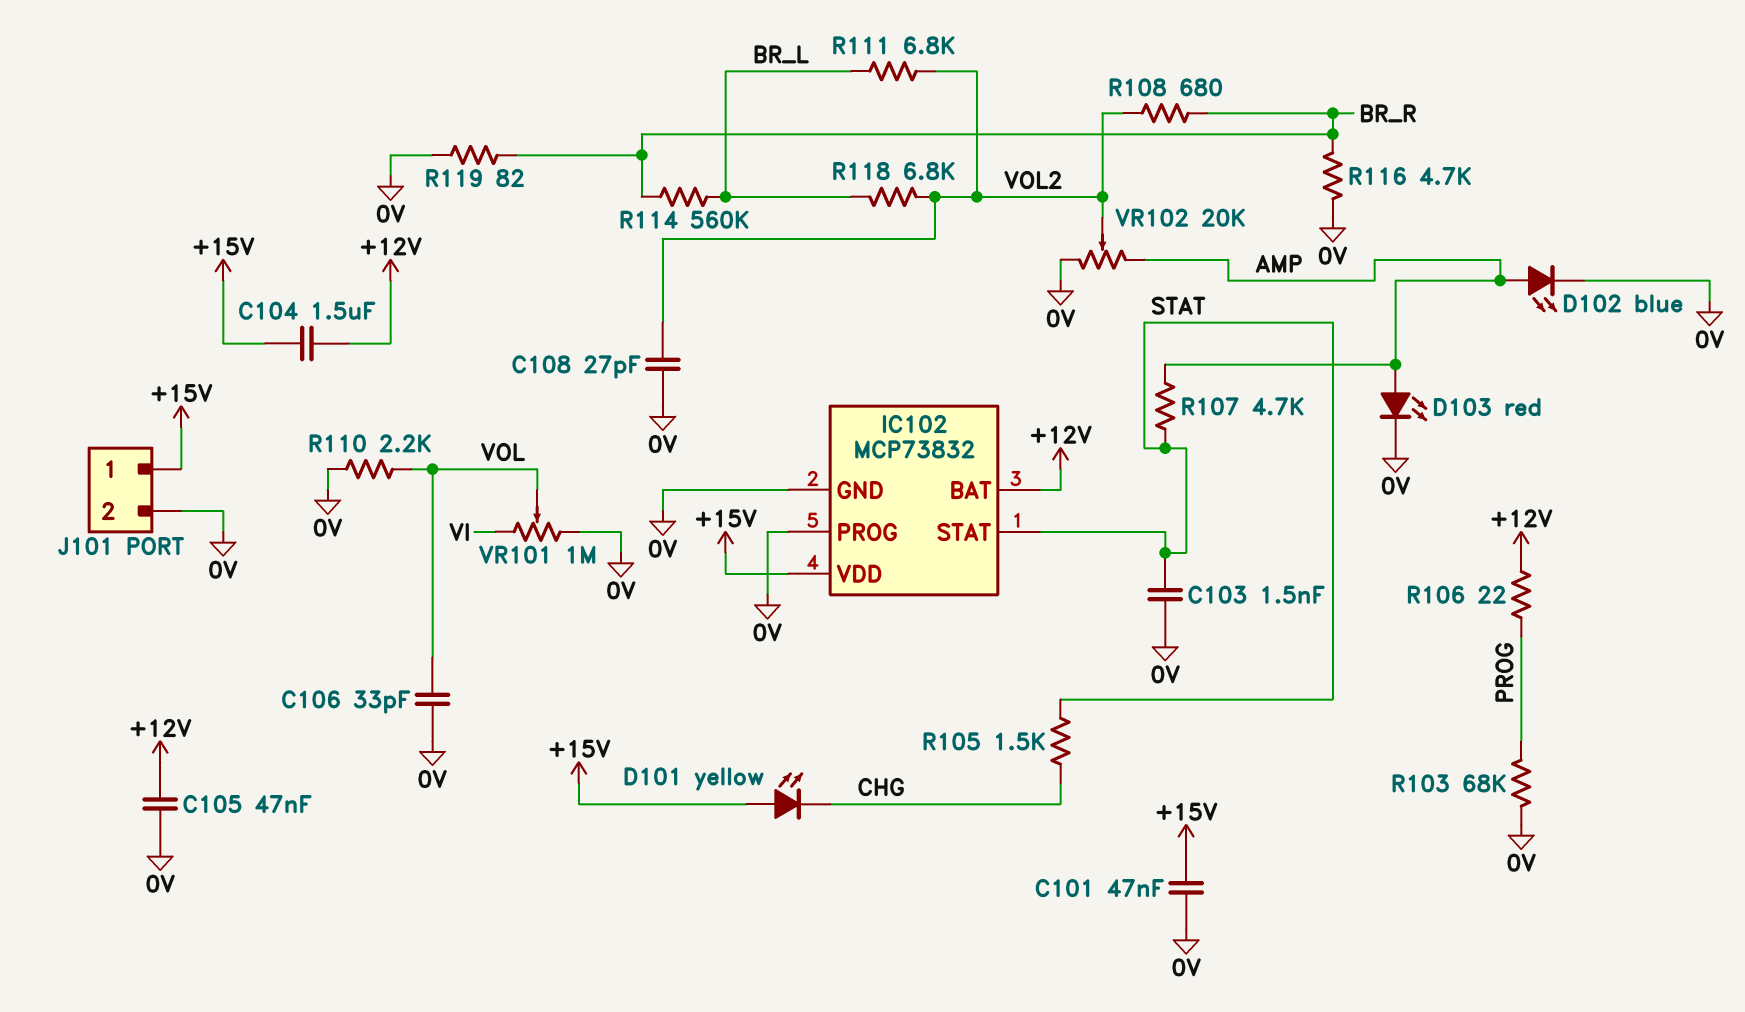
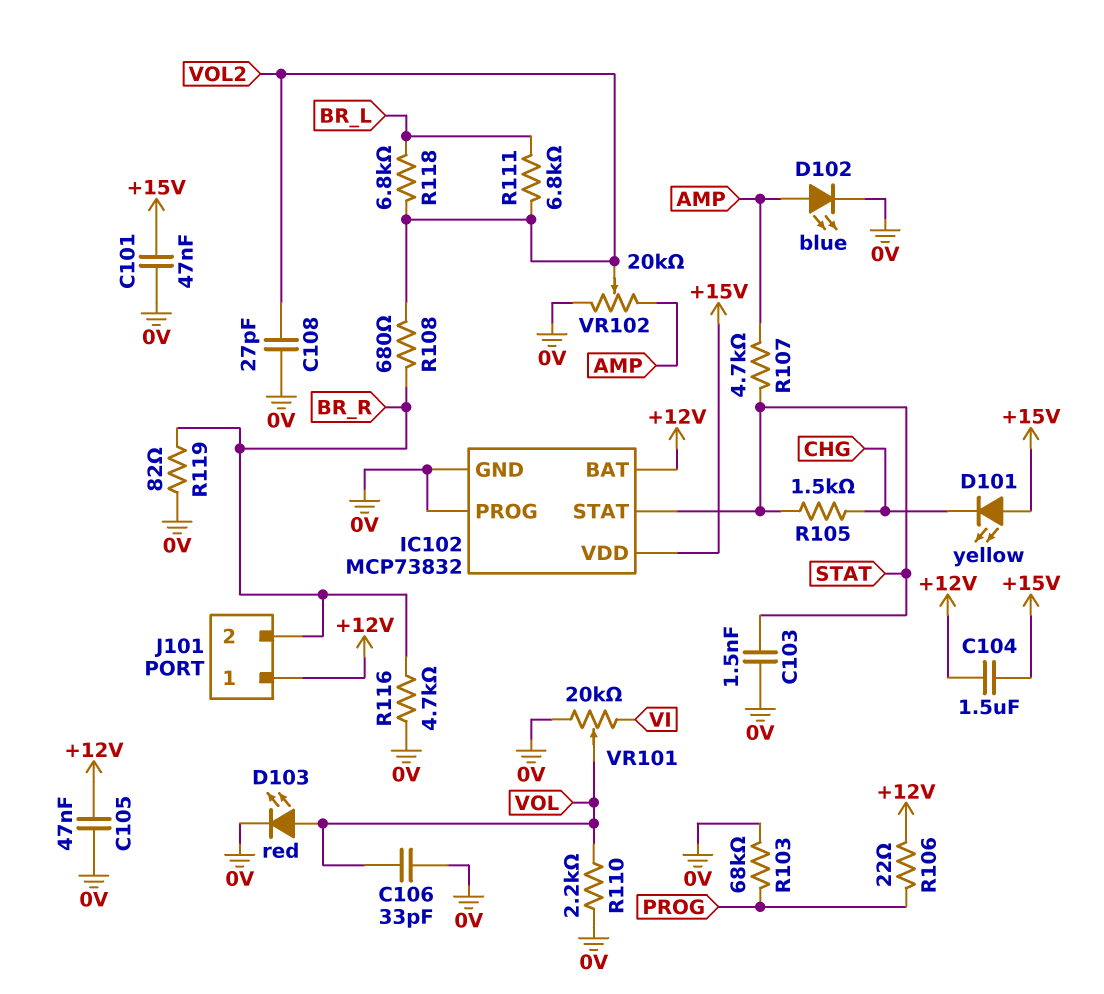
D103: LED red (A AMP, K 0V) -> LED red (A VOL, K 0V)
J101 pin 1: +15V -> +12V
J101 pin 2: 0V -> BR_R
R114: 560k (BR_L, BR_R) -> none
VR101: 1M (0V, VI, wiper VOL) -> 20k (0V, VI, wiper VOL)

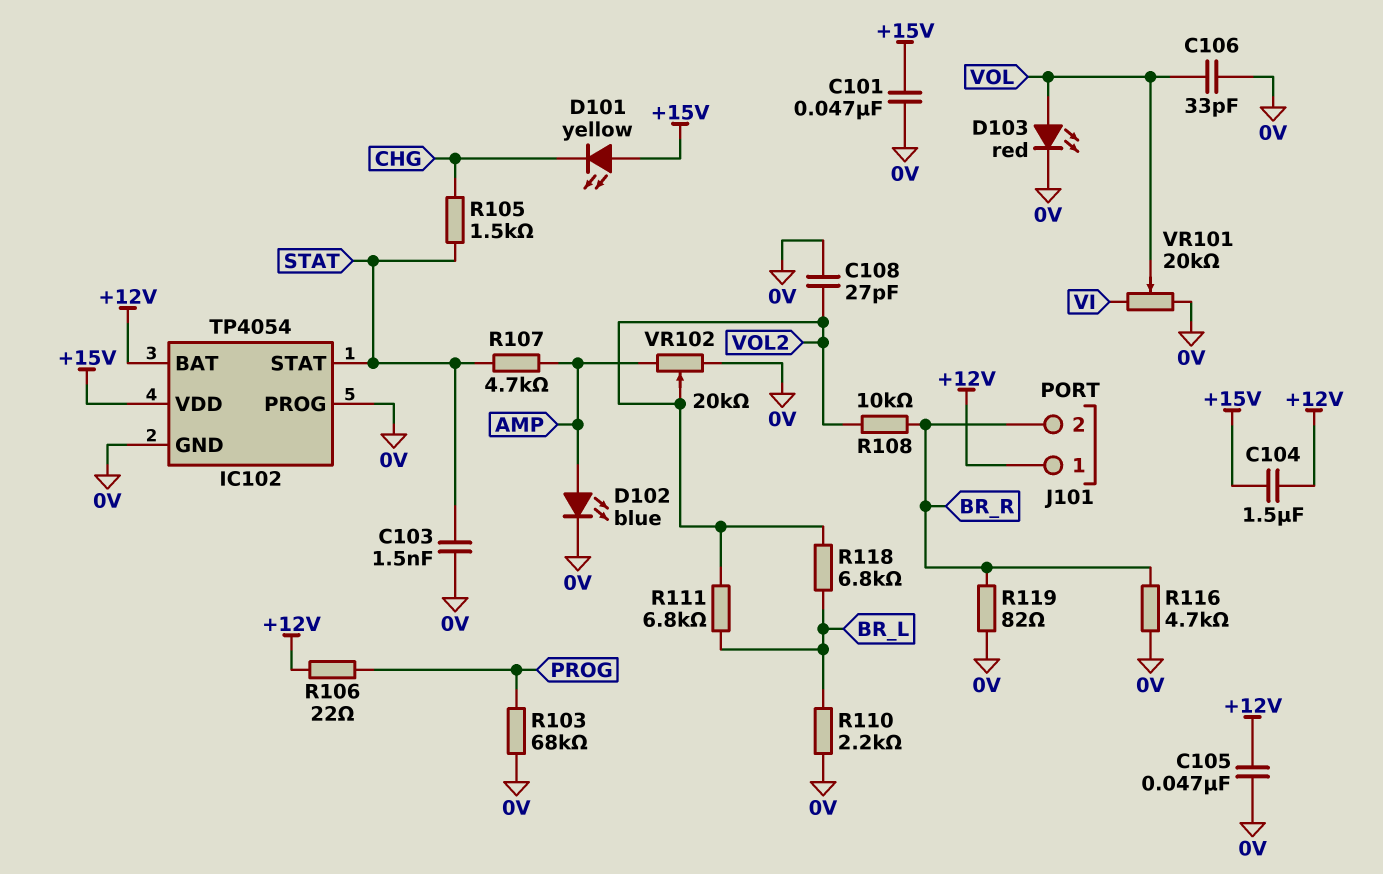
IC102: MCP73832 -> TP4054
R108: 680 (BR_R, VOL2) -> 10k (BR_R, VOL2)
R110: 2.2k (0V, VOL) -> 2.2k (0V, BR_L)

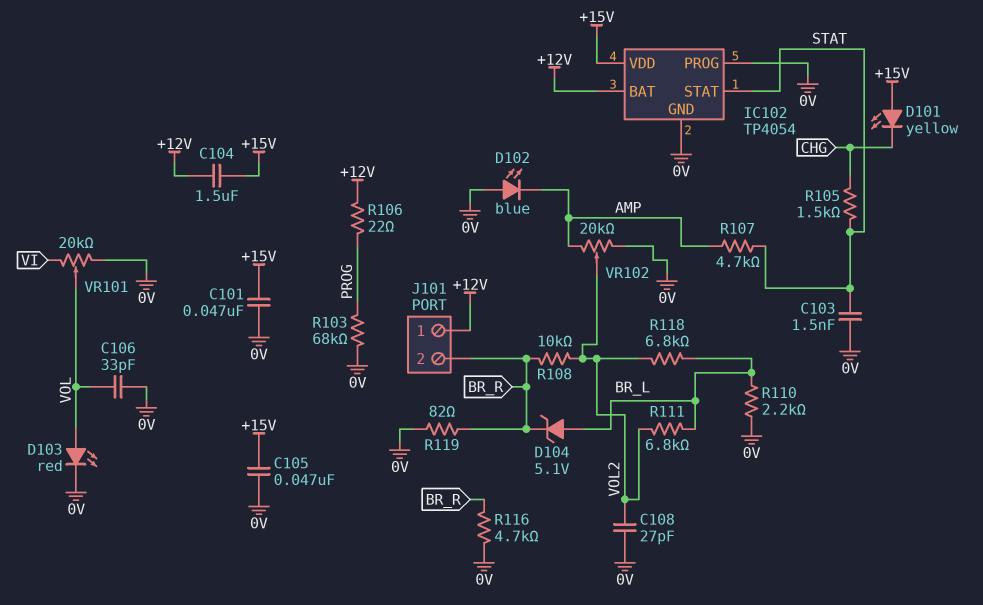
C105: 47nF (+12V, 0V) -> 47nF (+15V, 0V)
D102: LED blue (A AMP, K 0V) -> LED blue (A 0V, K AMP)
D104: none -> zener 5.1V (A BR_L, K BR_R)

